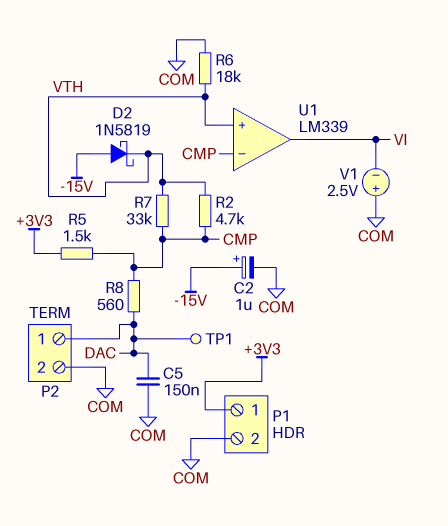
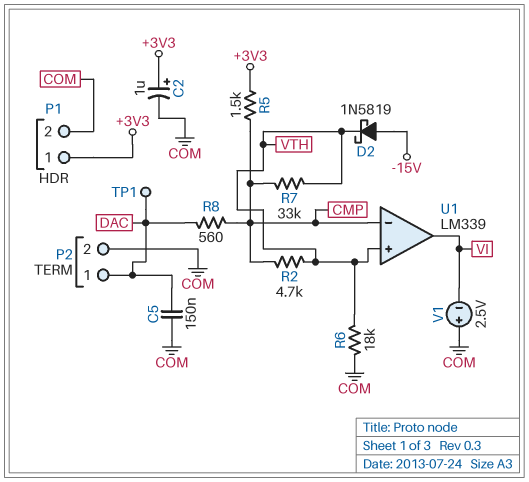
C2: 1uF (plus -15V, minus COM) -> 1uF (plus +3V3, minus COM)

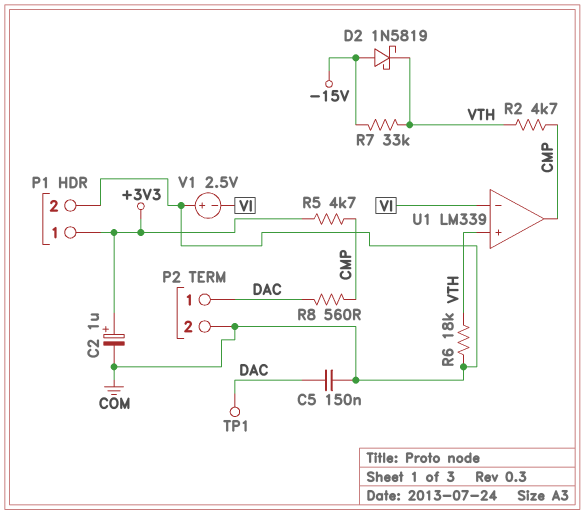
R5: 1.5k (+3V3, CMP) -> 4.7k (+3V3, CMP)
R7: 33k (CMP, VTH) -> 33k (-15V, VTH)
U1 pin in-: CMP -> VI
U1 pin out: VI -> CMP

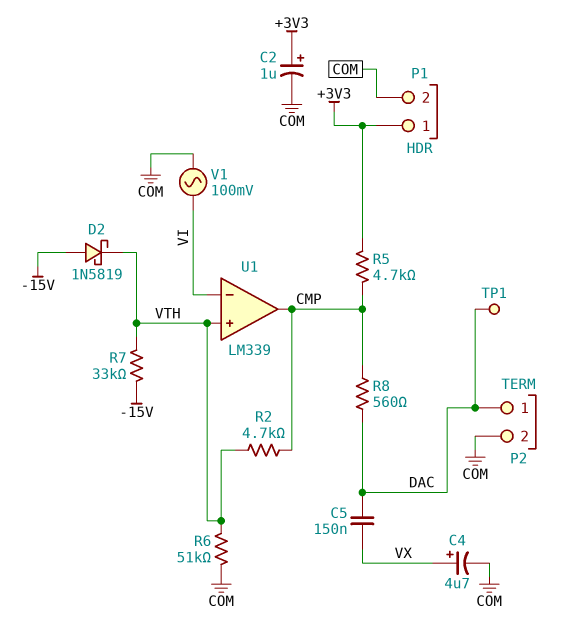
C4: none -> 4.7uF (plus VX, minus COM)
C5: 150nF (COM, DAC) -> 150nF (DAC, VX)
R6: 18k (COM, VTH) -> 51k (COM, VTH)
V1: 2.5V (plus COM, minus VI) -> AC 100mV (COM, VI)

